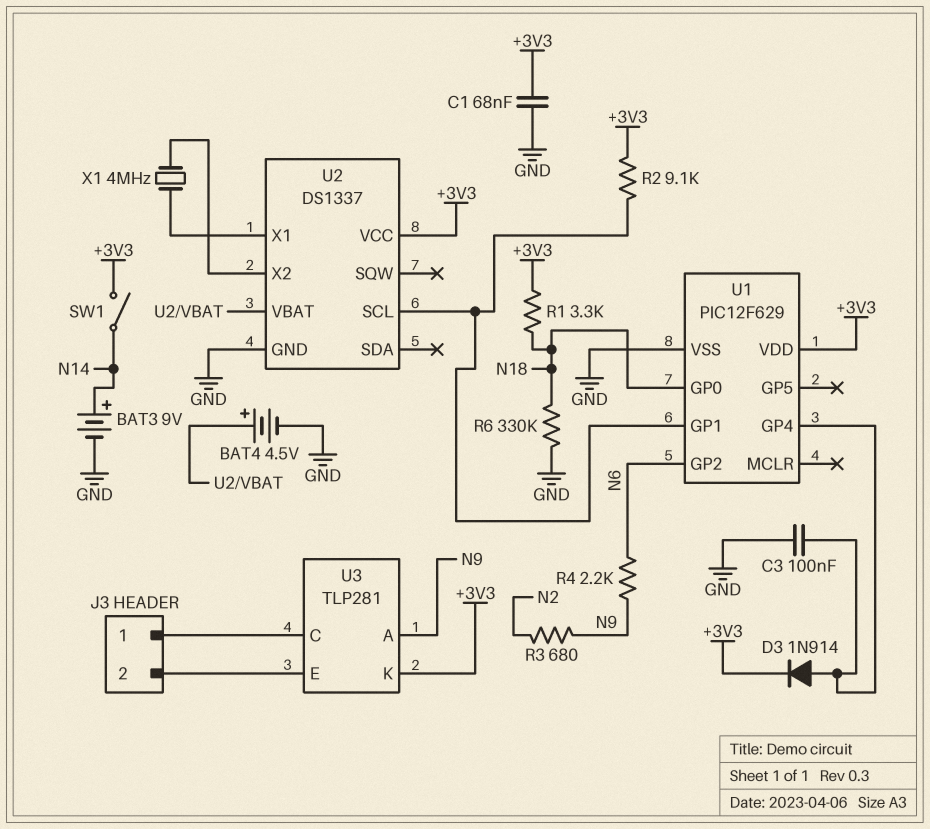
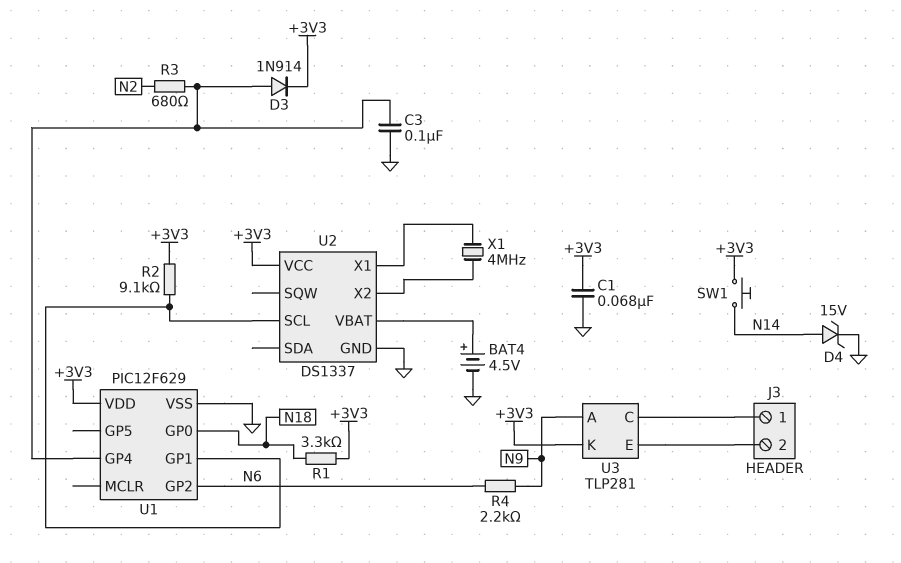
BAT3: 9V (plus N14, minus GND) -> none
D4: none -> zener 15V (A N14, K GND)
R3: 680 (N2, N9) -> 680 (N2, U1/GP4)
R6: 330k (GND, N18) -> none
SW1: switch (+3V3, N14) -> button (+3V3, N14)

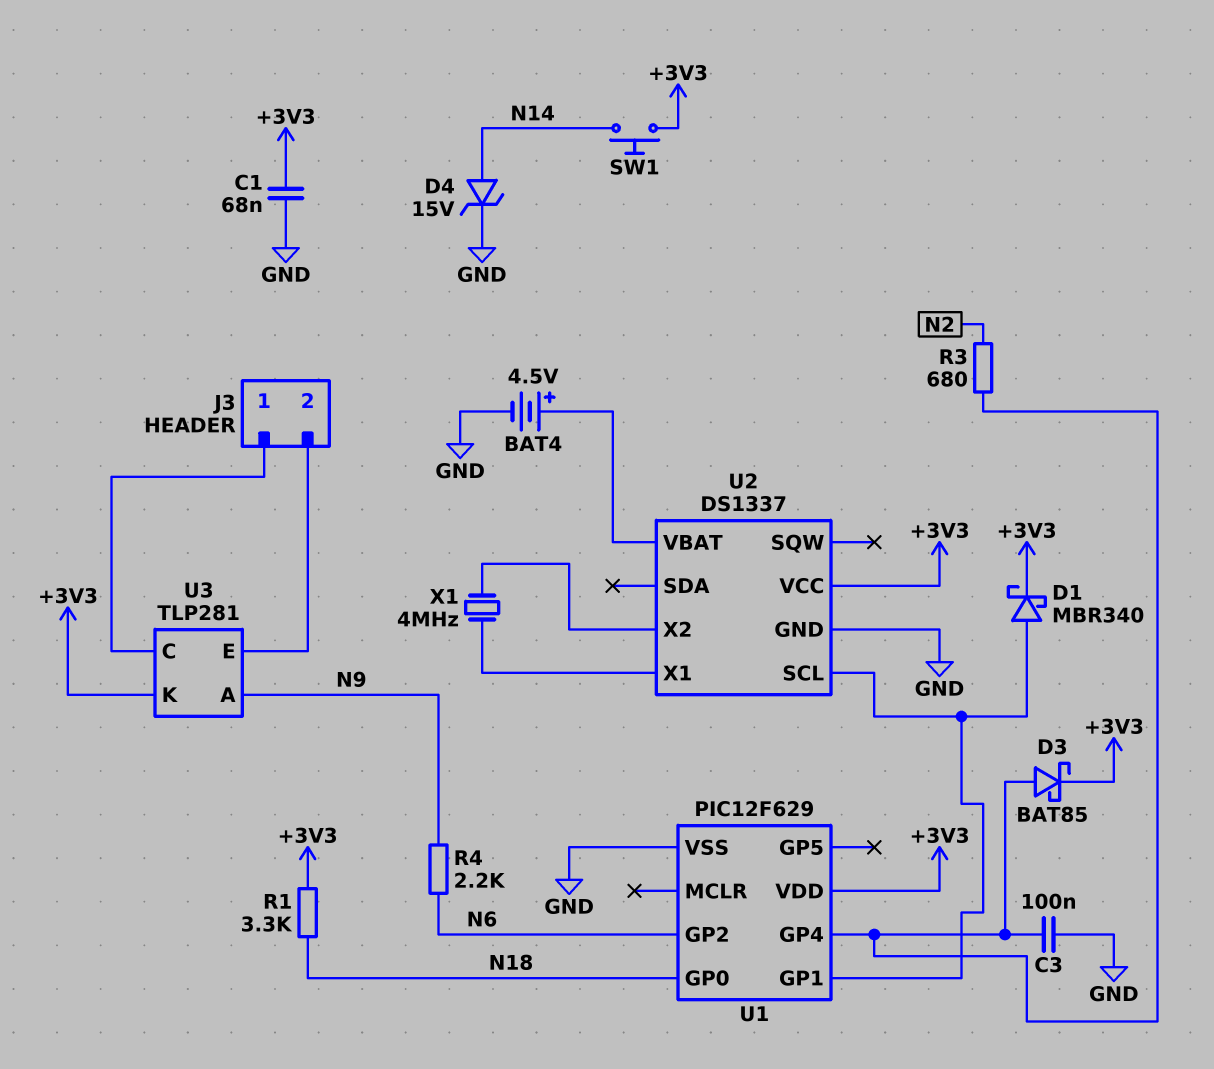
D1: none -> schottky MBR340 (A U1/GP1, K +3V3)
D3: diode 1N914 (A U1/GP4, K +3V3) -> schottky BAT85 (A U1/GP4, K +3V3)
R2: 9.1k (+3V3, U1/GP1) -> none

